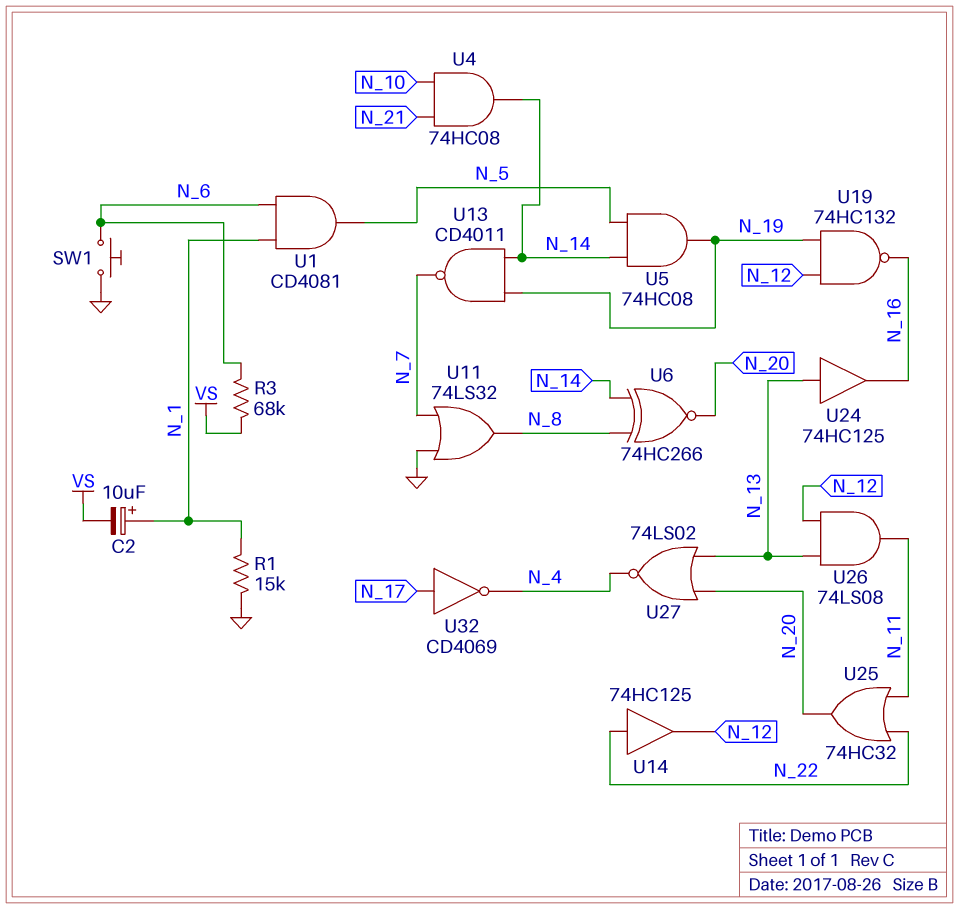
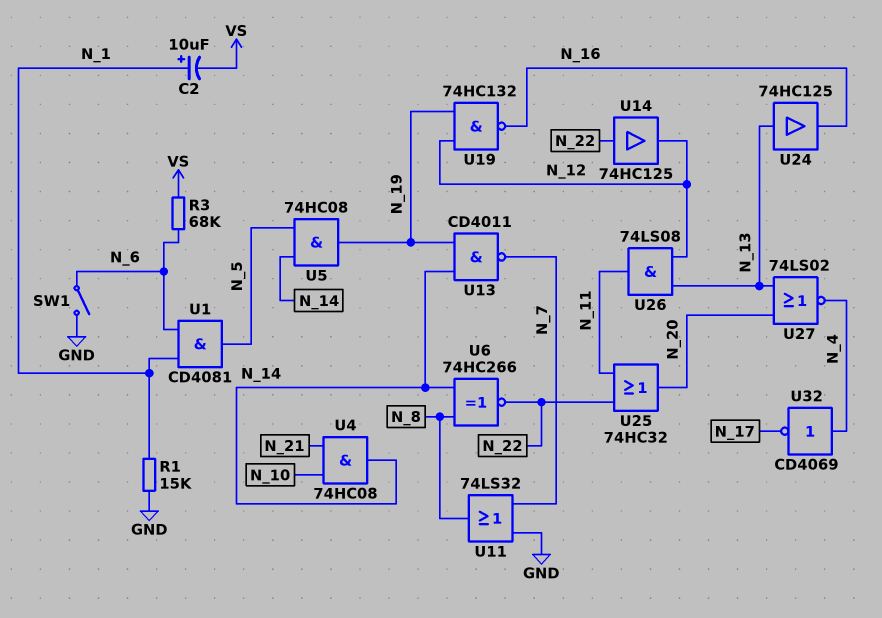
SW1: button (GND, N_6) -> switch (GND, N_6)
U6: XNOR 74HC266 (in N_8, in N_14, out N_20) -> XNOR 74HC266 (in N_8, in N_14, out N_22)
U32: NOT CD4069 (in N_17, out N_4) -> NOT CD4069 (in N_4, out N_17)

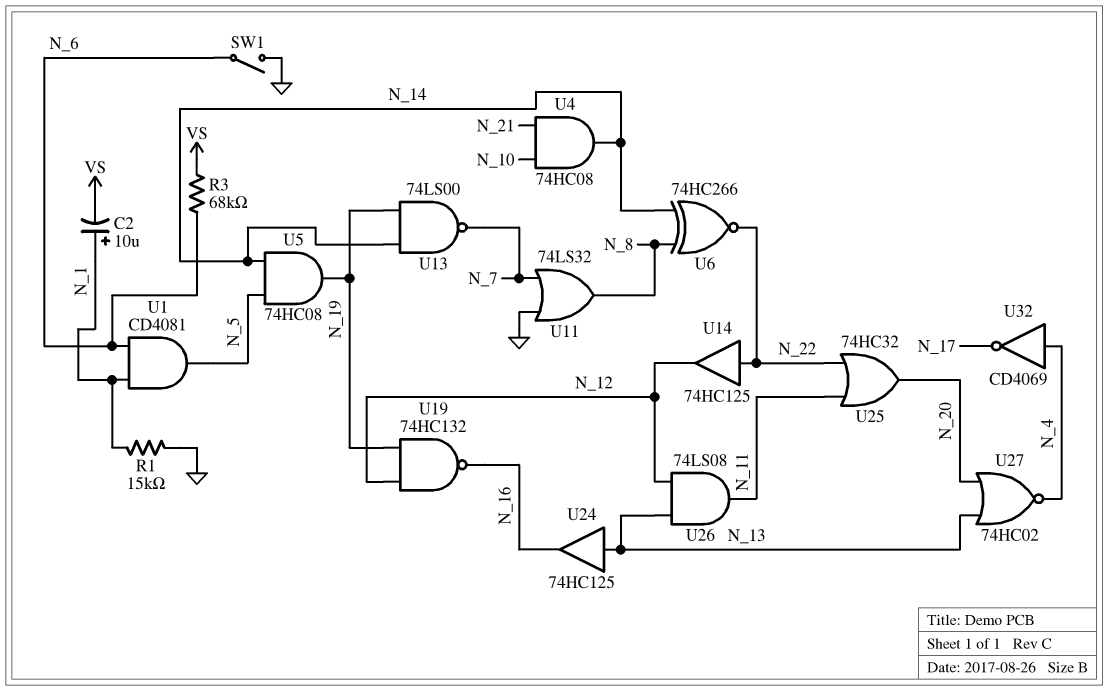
U13: NAND CD4011 (in N_14, in N_19, out N_7) -> NAND 74LS00 (in N_14, in N_19, out N_7)
U27: NOR 74LS02 (in N_13, in N_20, out N_4) -> NOR 74HC02 (in N_13, in N_20, out N_4)

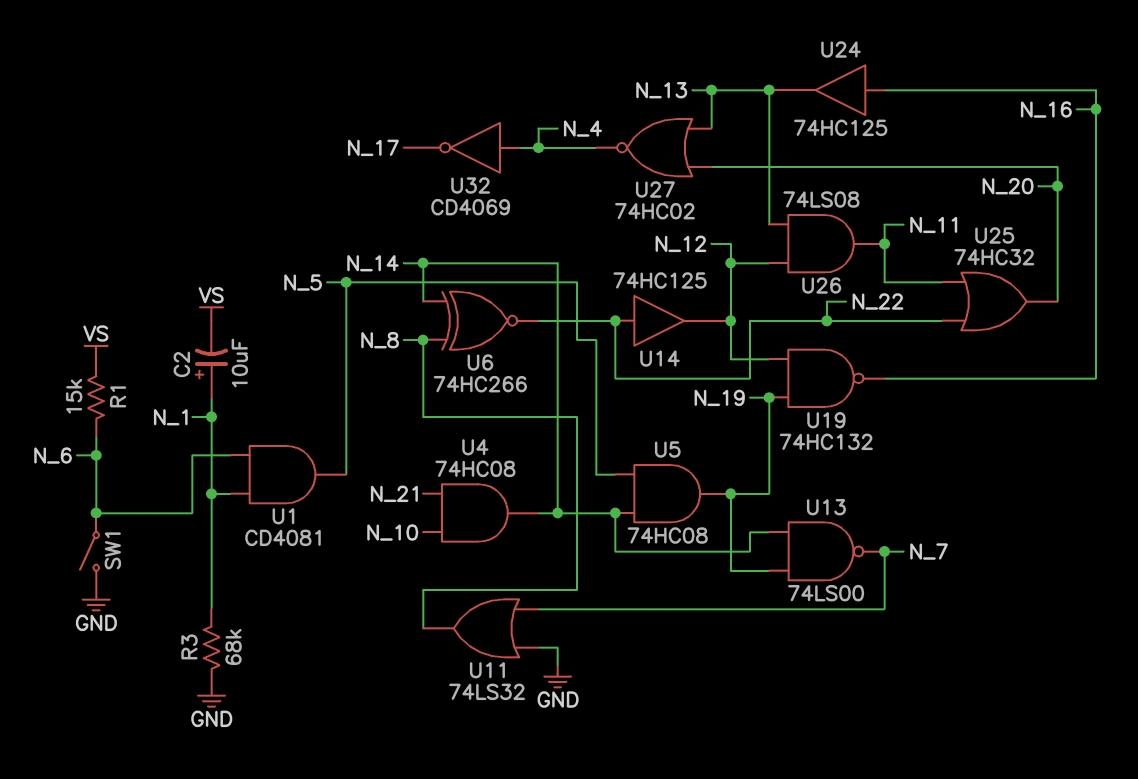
R1: 15k (GND, N_1) -> 15k (N_6, VS)
R3: 68k (N_6, VS) -> 68k (GND, N_1)
U24: buffer 74HC125 (in N_13, out N_16) -> buffer 74HC125 (in N_16, out N_13)

